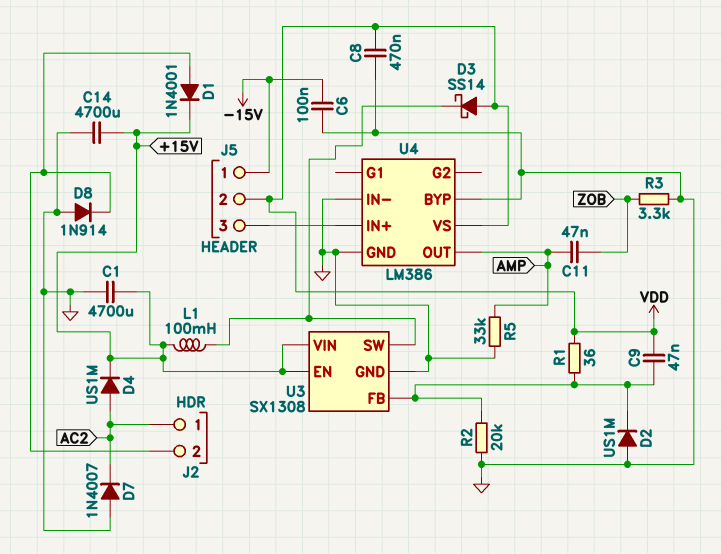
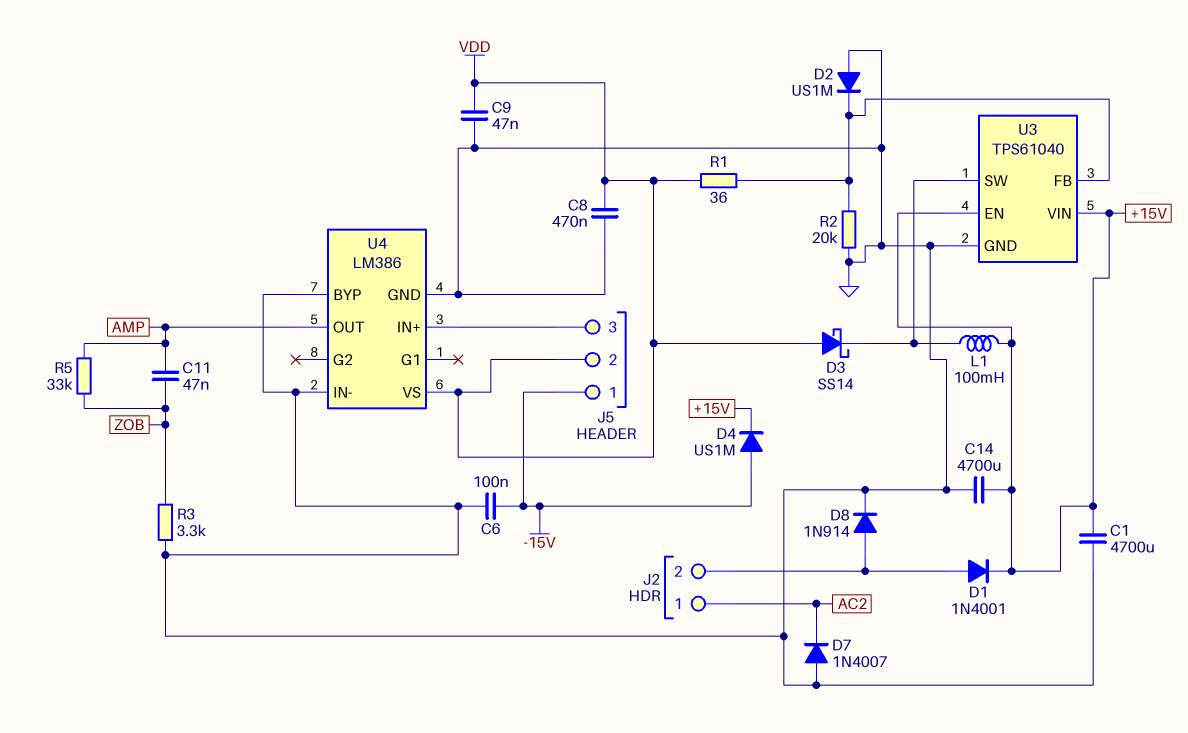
C9: 47nF (U3/FB, VDD) -> 47nF (GND, VDD)
D4: diode US1M (A AC2, K +15V) -> diode US1M (A -15V, K +15V)
D8: diode 1N914 (A GND, K J2/2) -> diode 1N914 (A J2/2, K GND)
R5: 33k (AMP, GND) -> 33k (AMP, ZOB)
U3: SX1308 -> TPS61040

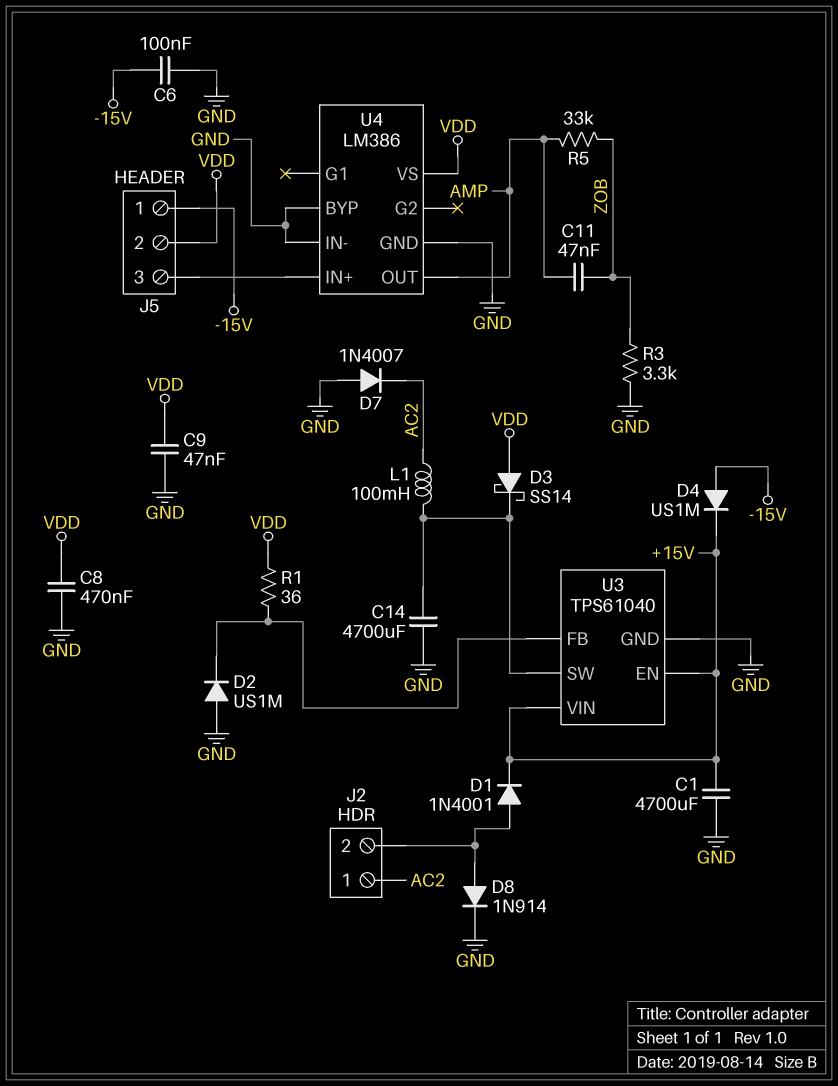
C14: 4700uF (+15V, GND) -> 4700uF (GND, U3/SW)
L1: 100mH (+15V, U3/SW) -> 100mH (AC2, U3/SW)
R2: 20k (GND, U3/FB) -> none

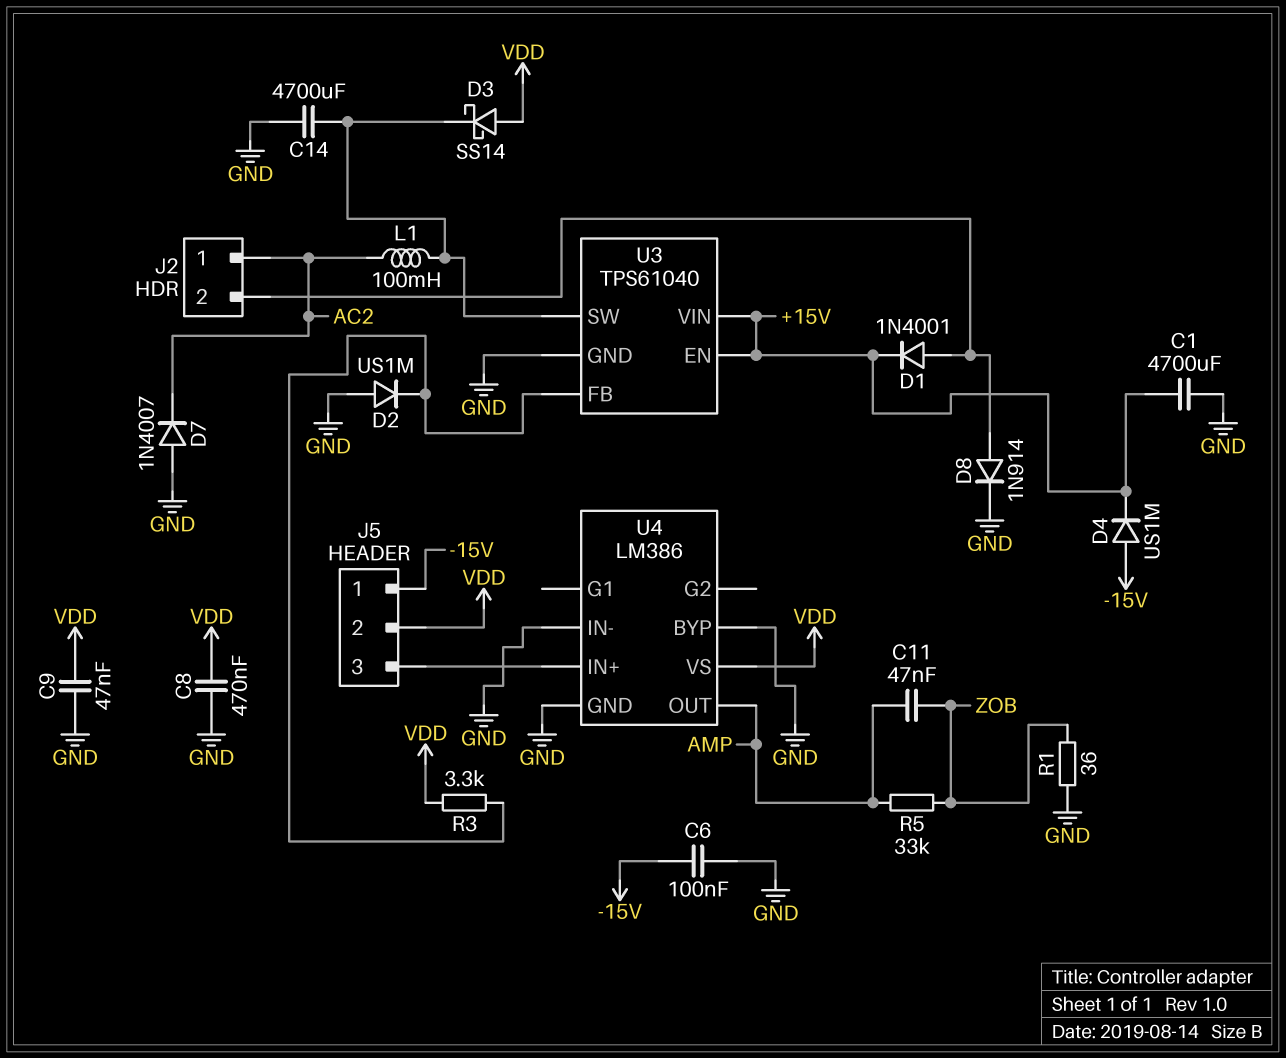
R1: 36 (U3/FB, VDD) -> 36 (GND, ZOB)
R3: 3.3k (GND, ZOB) -> 3.3k (U3/FB, VDD)

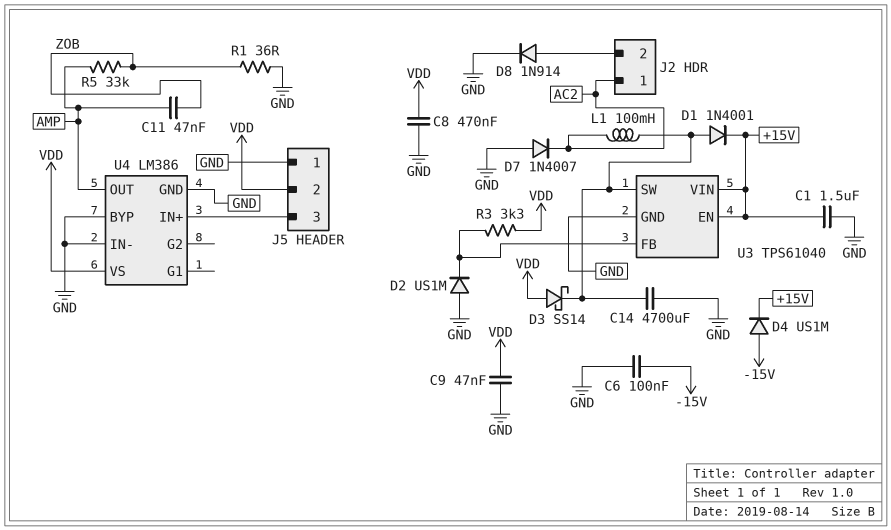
C1: 4700uF (+15V, GND) -> 1.5uF (+15V, GND)
D1: diode 1N4001 (A J2/2, K +15V) -> diode 1N4001 (A U3/SW, K +15V)
J5 pin 1: -15V -> GND

